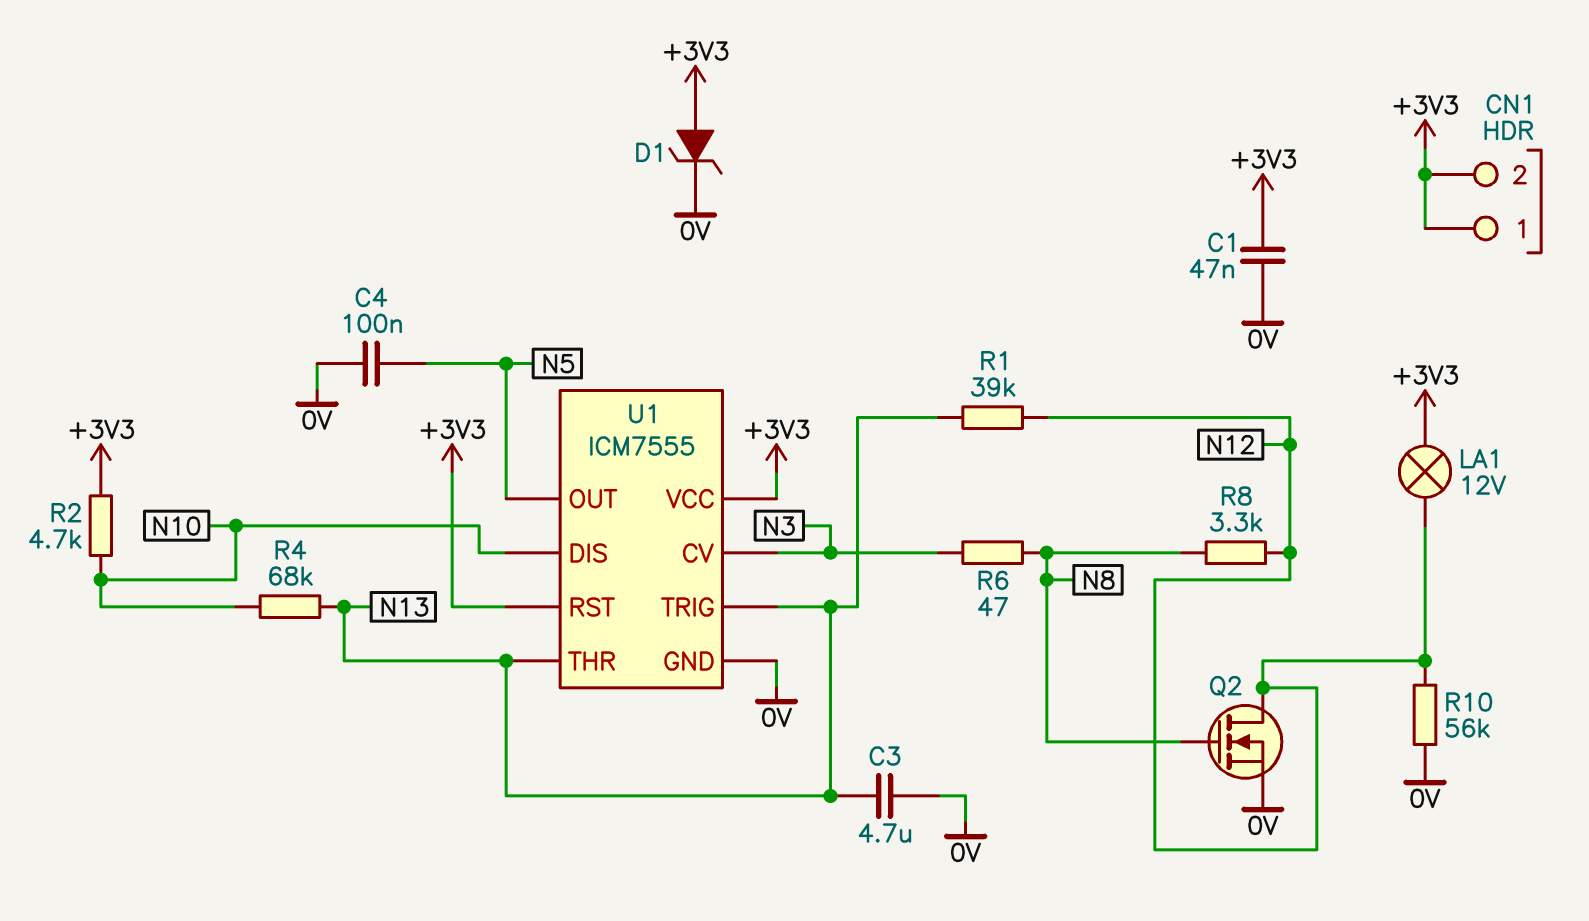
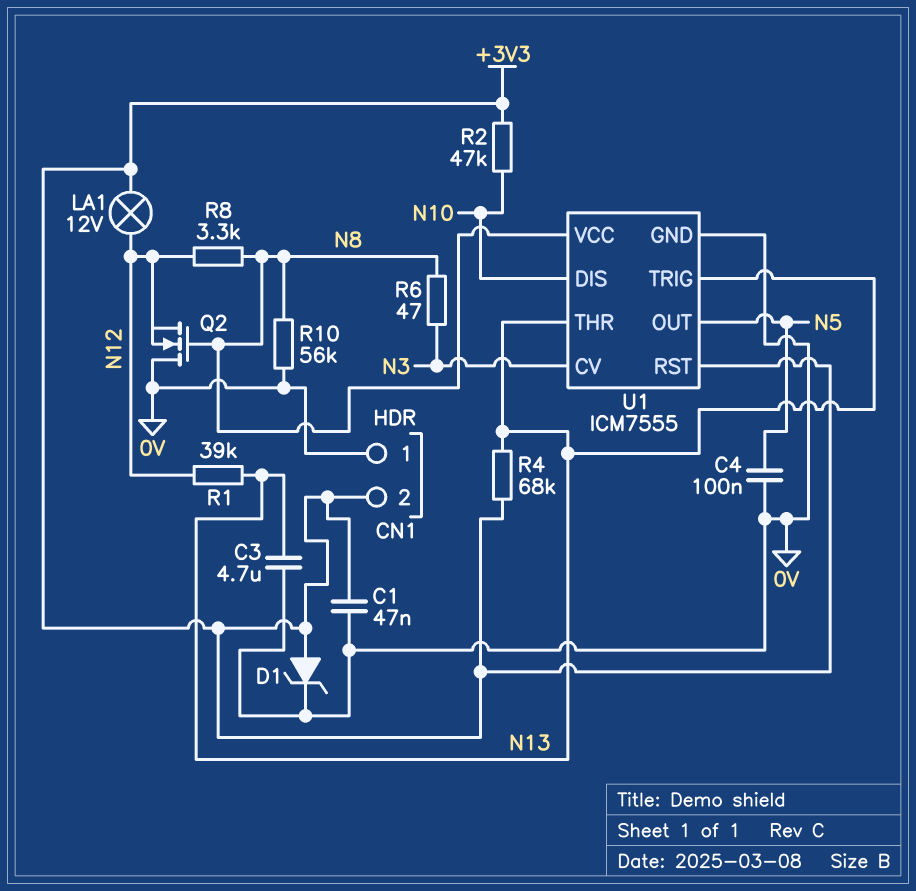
CN1 pin 1: +3V3 -> 0V
Q2: NMOS (G N8, D N12, S 0V) -> NMOS (G N8, D 0V, S N12)
R2: 4.7k (+3V3, N10) -> 47k (+3V3, N10)
R4: 68k (N10, N13) -> 68k (+3V3, N13)
R10: 56k (0V, N12) -> 56k (0V, N8)
U1 pin VCC: +3V3 -> N8

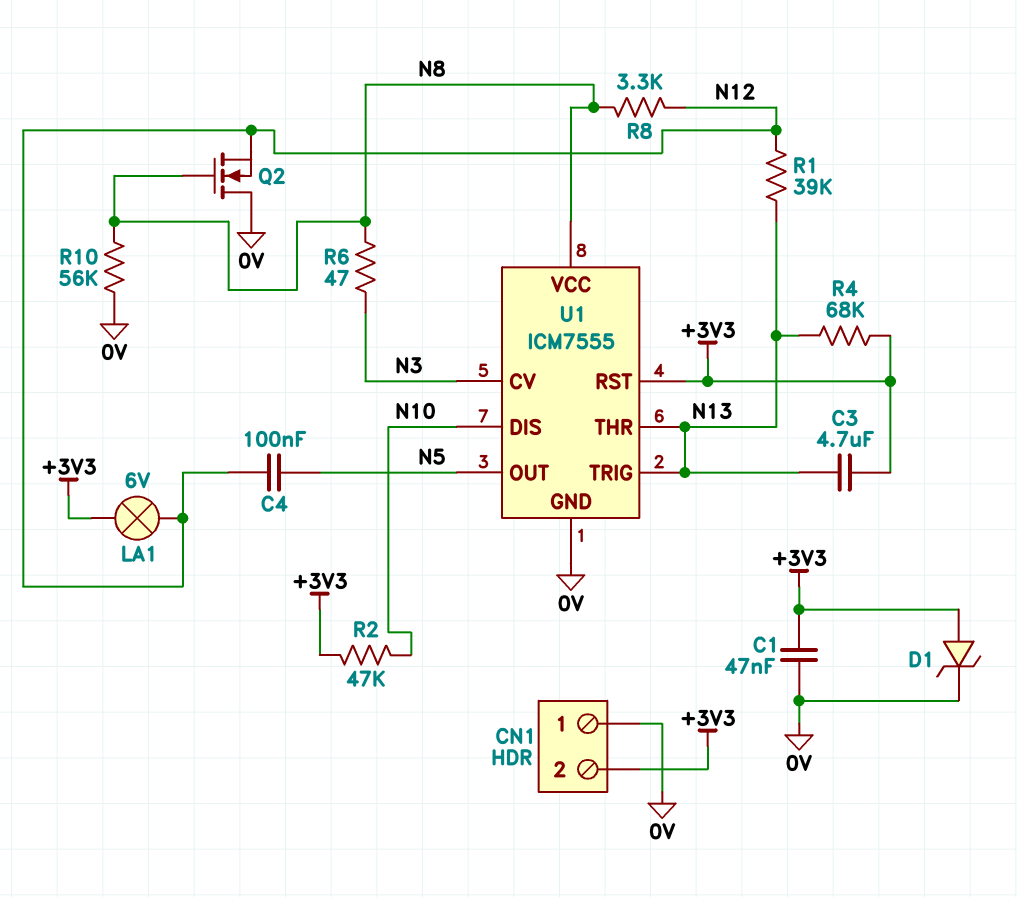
C3: 4.7uF (0V, N13) -> 4.7uF (+3V3, N13)
C4: 100nF (0V, N5) -> 100nF (N5, N12)
LA1: lamp 12V (+3V3, N12) -> lamp 6V (+3V3, N12)

